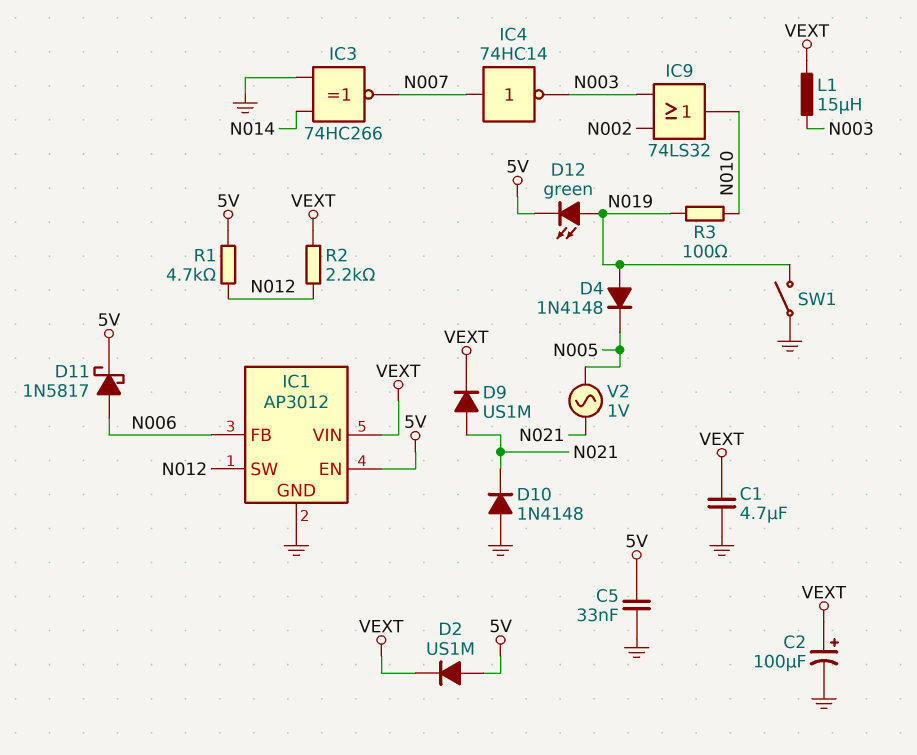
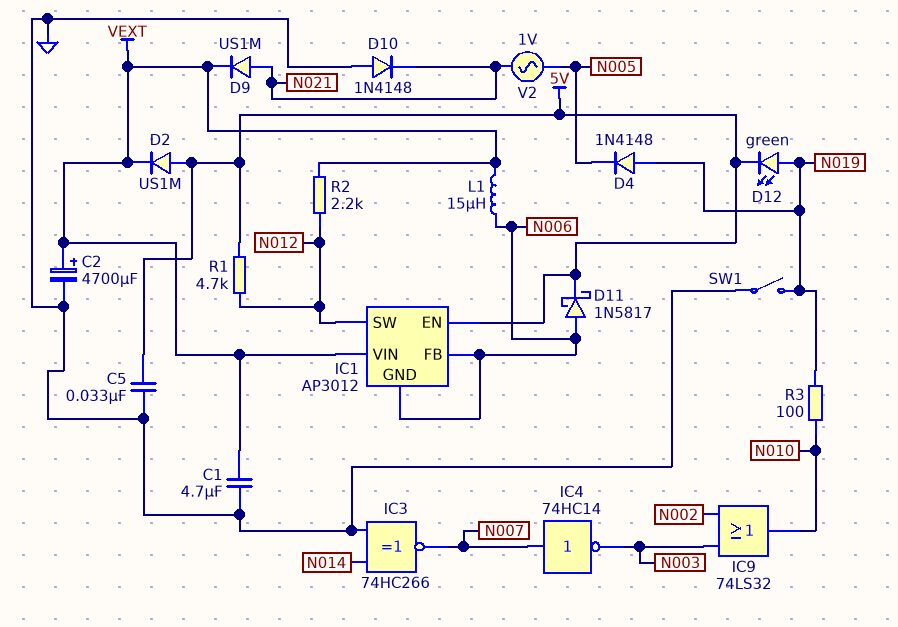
C2: 100uF (plus VEXT, minus GND) -> 4700uF (plus VEXT, minus GND)
IC1 pin GND: GND -> N006
L1: 15uH (N003, VEXT) -> 15uH (N006, VEXT)

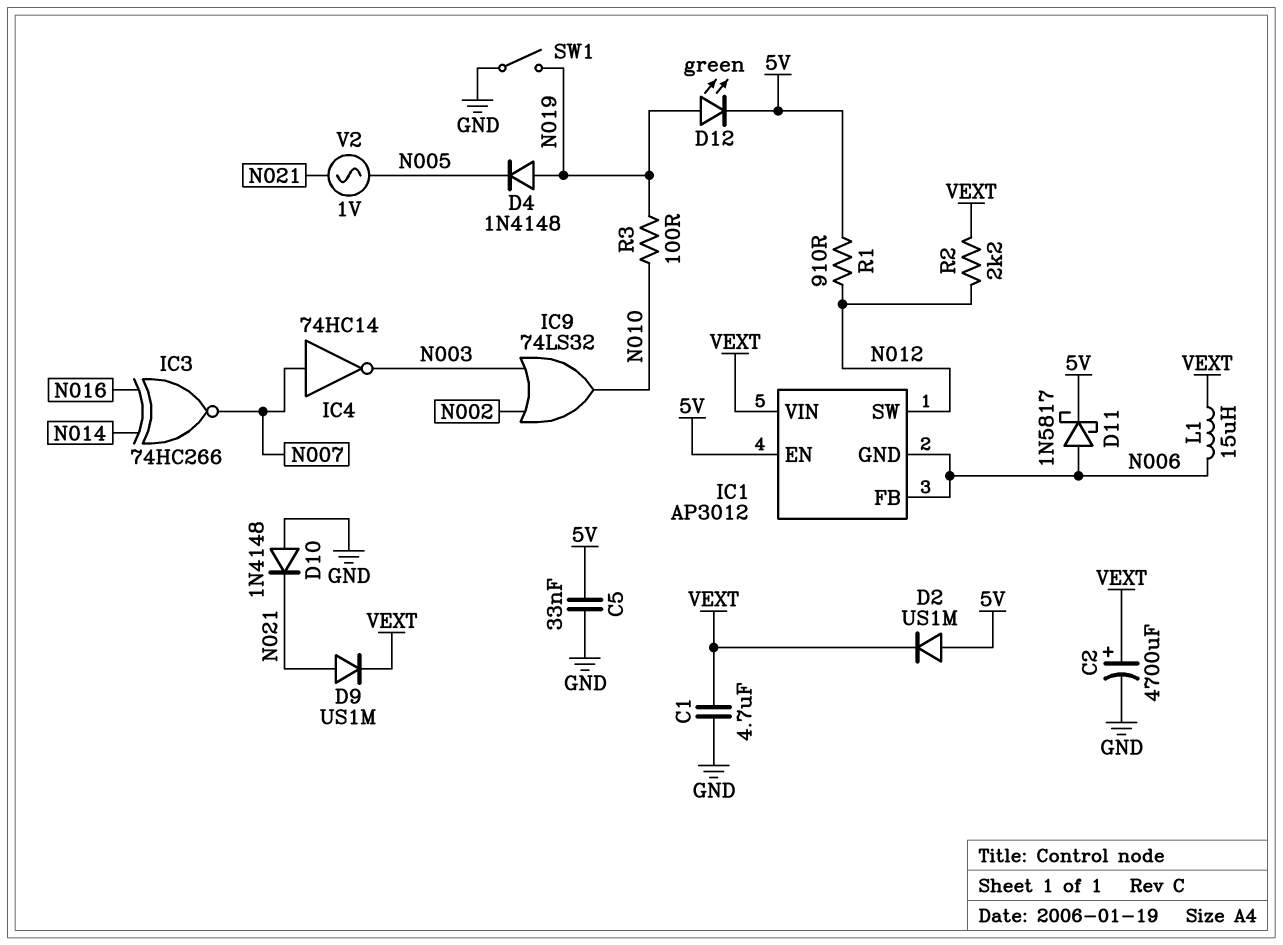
IC3: XNOR 74HC266 (in GND, in N014, out N007) -> XNOR 74HC266 (in N014, in N016, out N007)
R1: 4.7k (5V, N012) -> 910 (5V, N012)

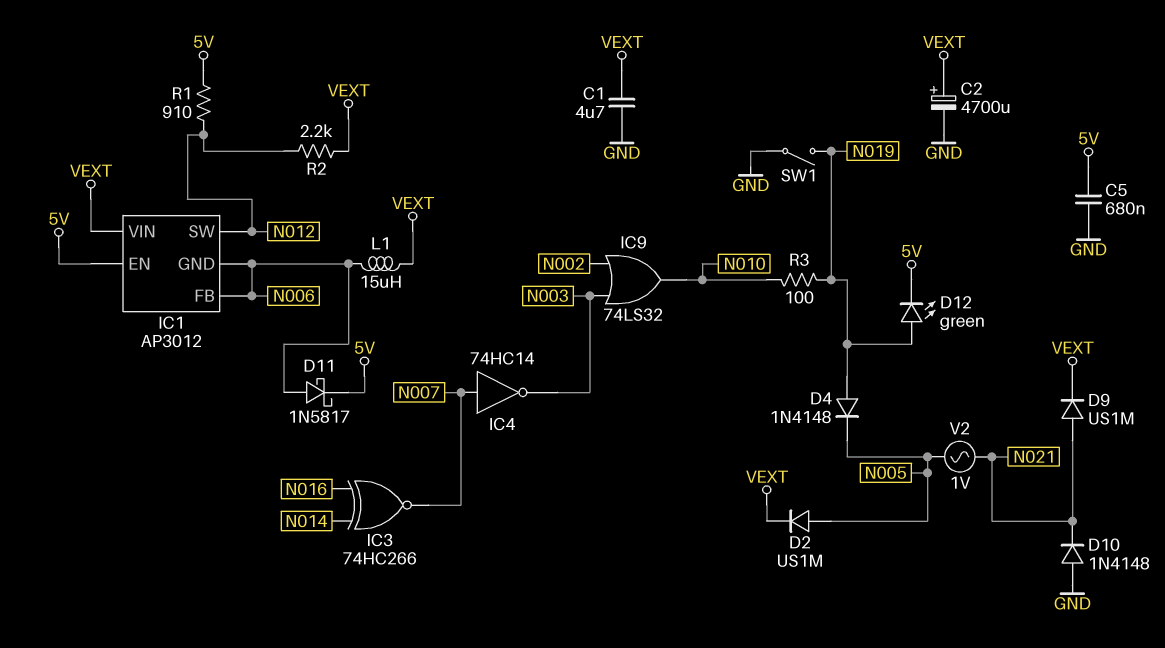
C5: 33nF (5V, GND) -> 680nF (5V, GND)
D2: diode US1M (A 5V, K VEXT) -> diode US1M (A N005, K VEXT)

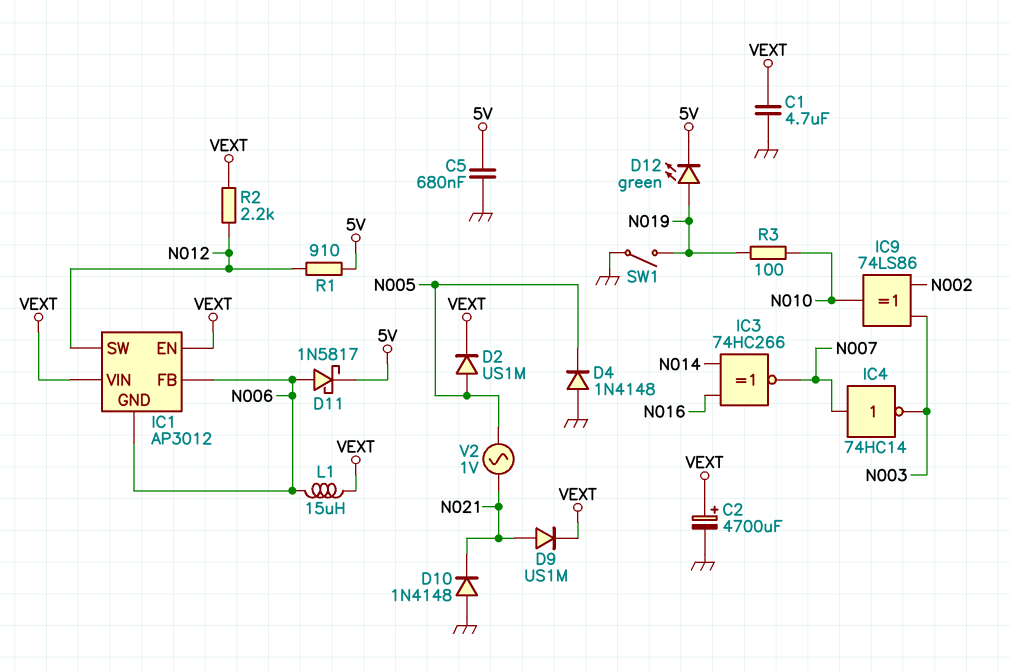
D4: diode 1N4148 (A N019, K N005) -> diode 1N4148 (A GND, K N005)
IC1 pin EN: 5V -> VEXT
IC9: OR 74LS32 (in N002, in N003, out N010) -> XOR 74LS86 (in N002, in N003, out N010)

